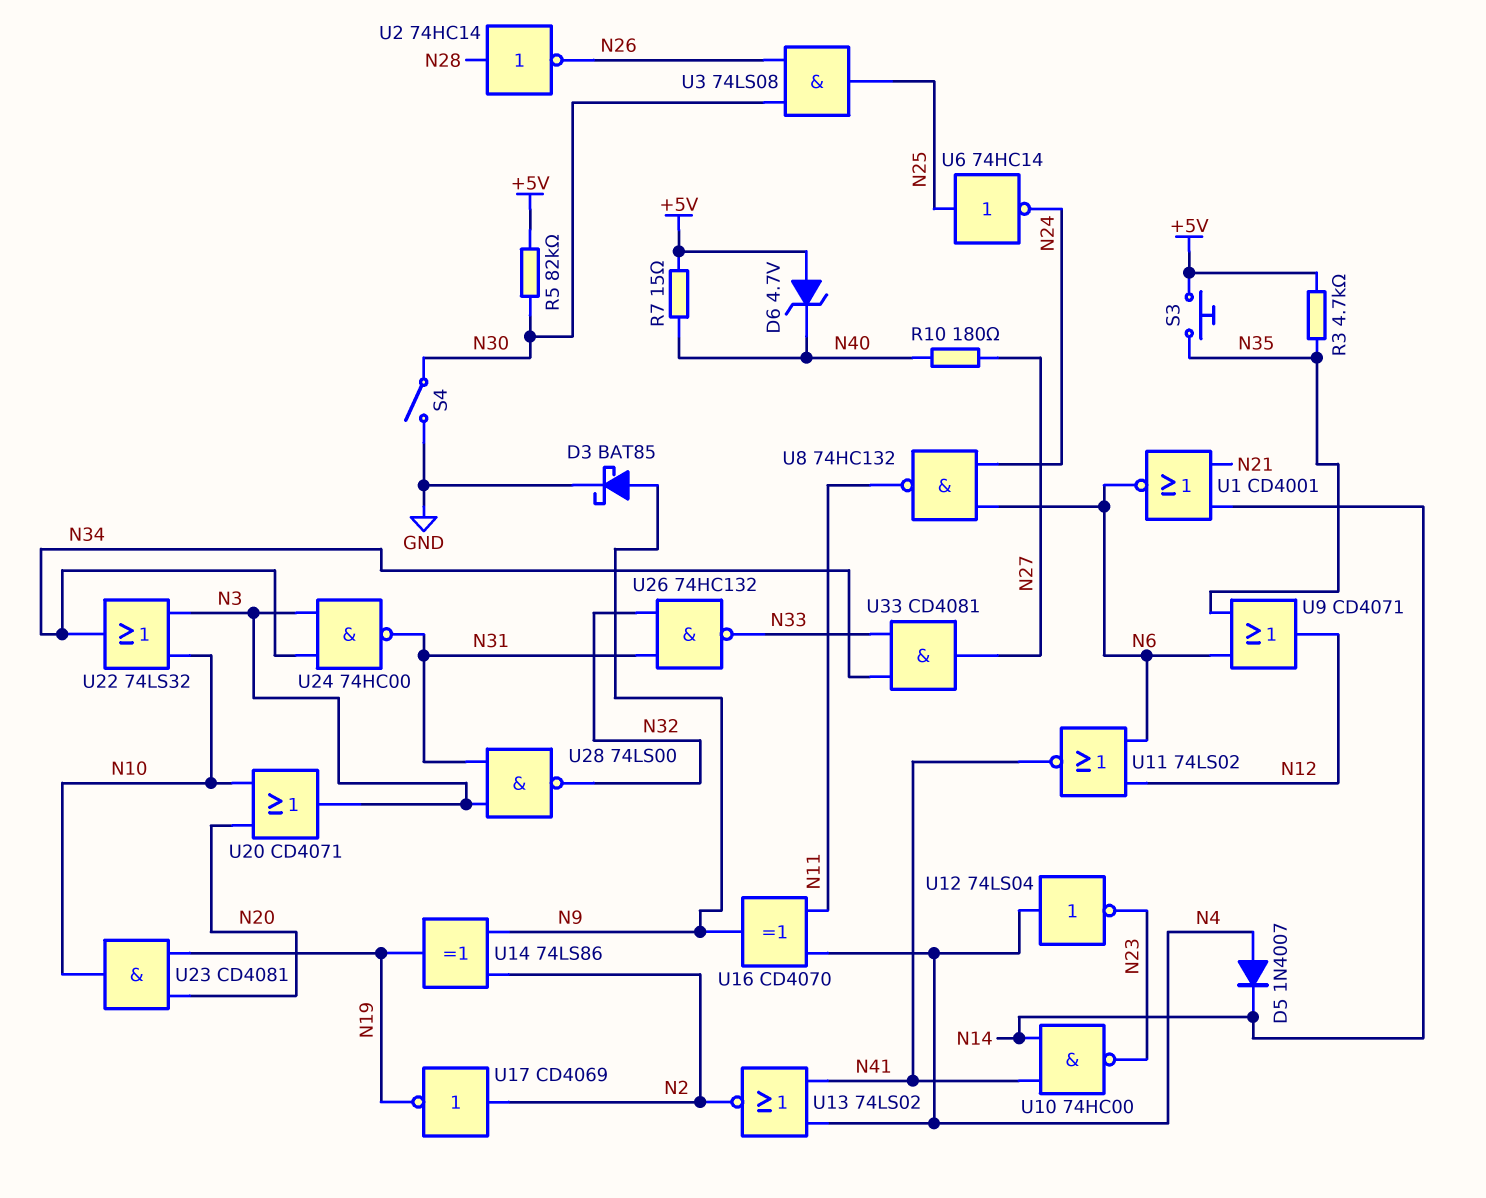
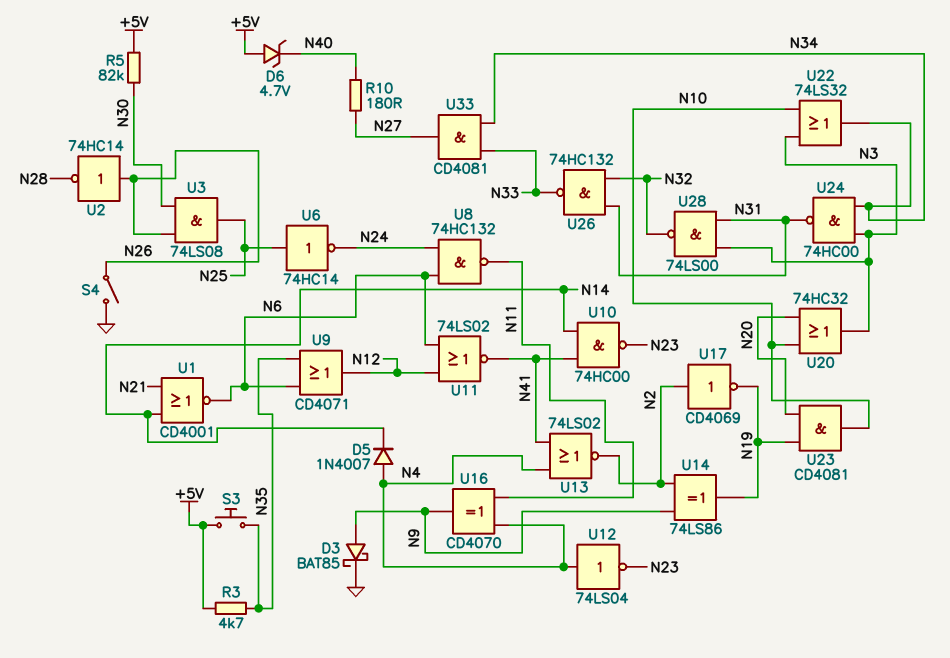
R7: 15 (+5V, N40) -> none
S4: switch (GND, N30) -> switch (GND, N26)
U2: NOT 74HC14 (in N28, out N26) -> NOT 74HC14 (in N26, out N28)
U20: OR CD4071 (in N10, in N20, out N3) -> OR 74HC32 (in N10, in N20, out N3)

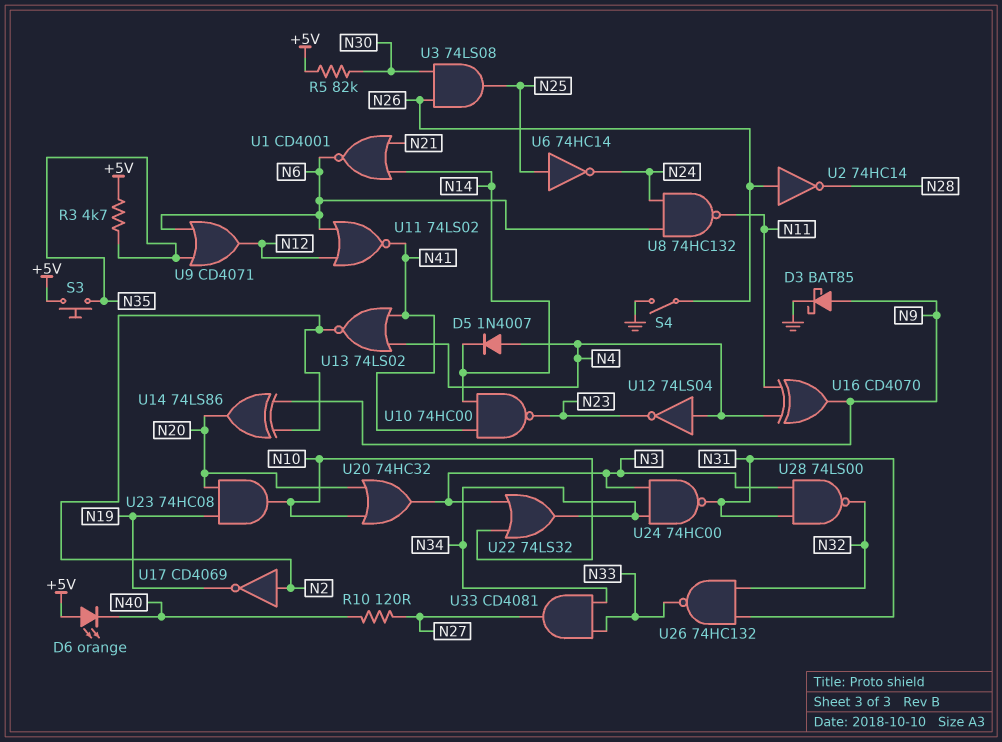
D6: zener 4.7V (A +5V, K N40) -> LED orange (A +5V, K N40)
R10: 180 (N27, N40) -> 120 (N27, N40)
U14: XOR 74LS86 (in N2, in N9, out N19) -> XOR 74LS86 (in N2, in N9, out N20)
U23: AND CD4081 (in N19, in N20, out N10) -> AND 74HC08 (in N19, in N20, out N10)

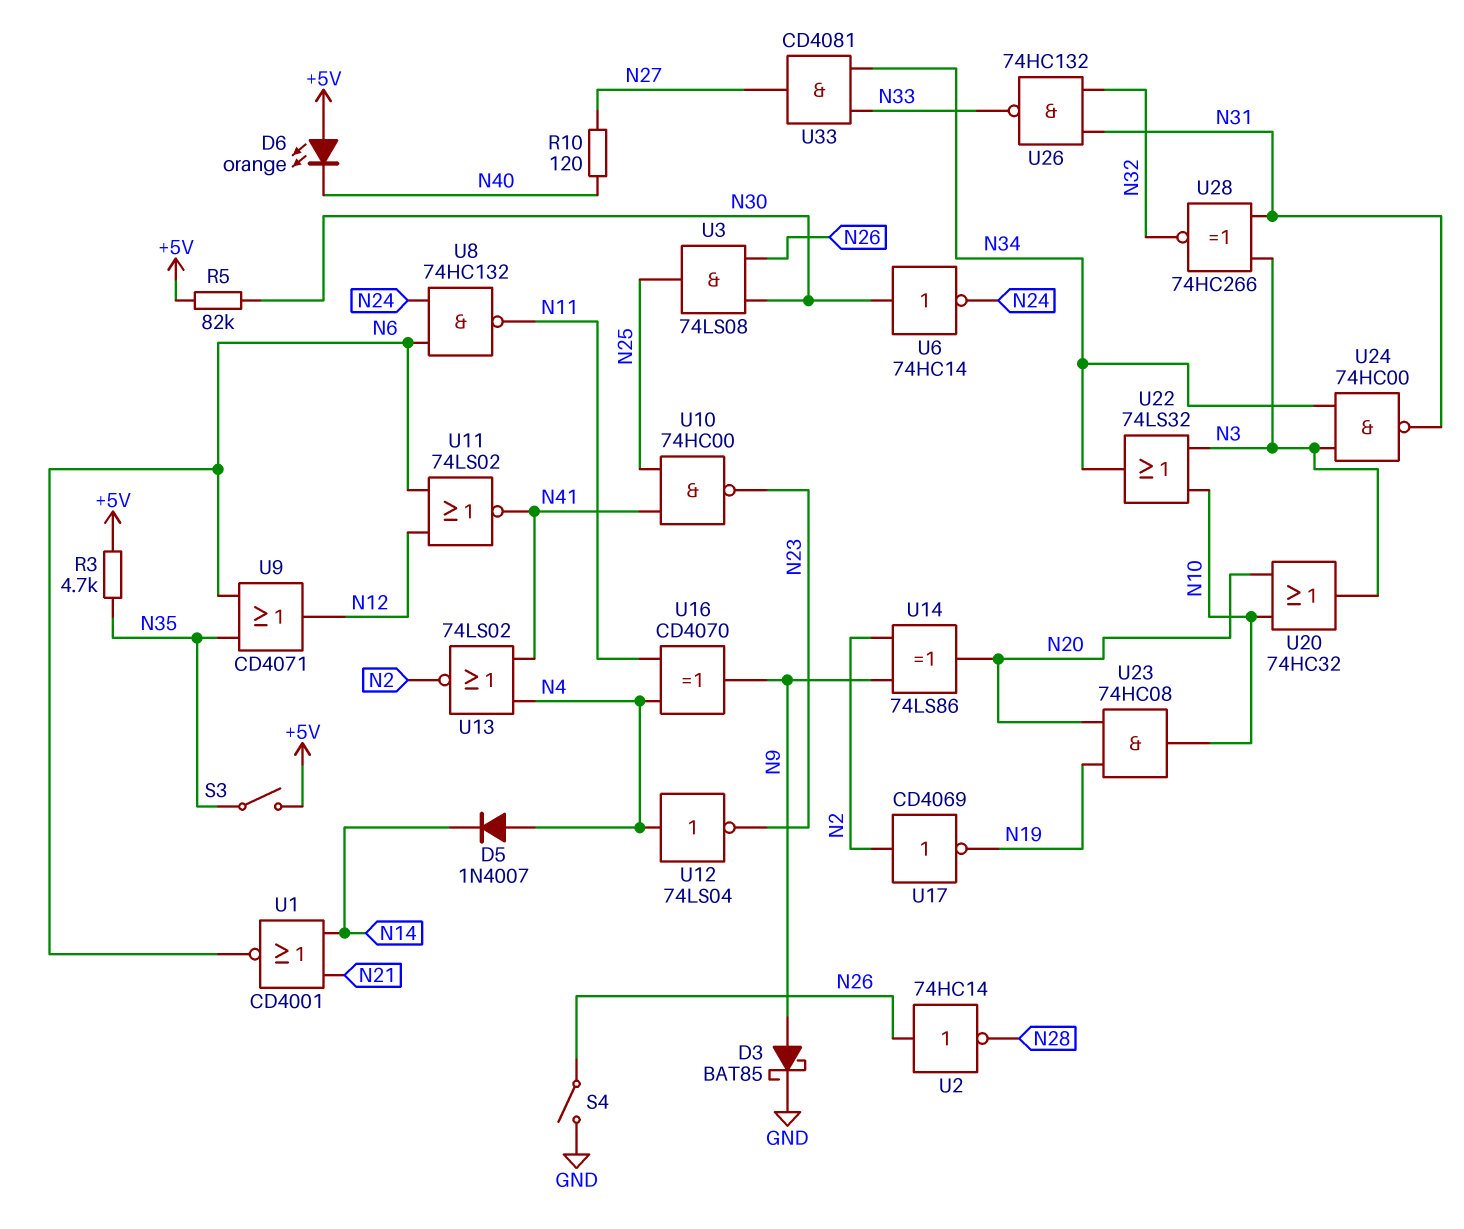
S3: button (+5V, N35) -> switch (+5V, N35)
U6: NOT 74HC14 (in N25, out N24) -> NOT 74HC14 (in N30, out N24)
U10: NAND 74HC00 (in N14, in N41, out N23) -> NAND 74HC00 (in N25, in N41, out N23)
U28: NAND 74LS00 (in N3, in N31, out N32) -> XNOR 74HC266 (in N3, in N31, out N32)

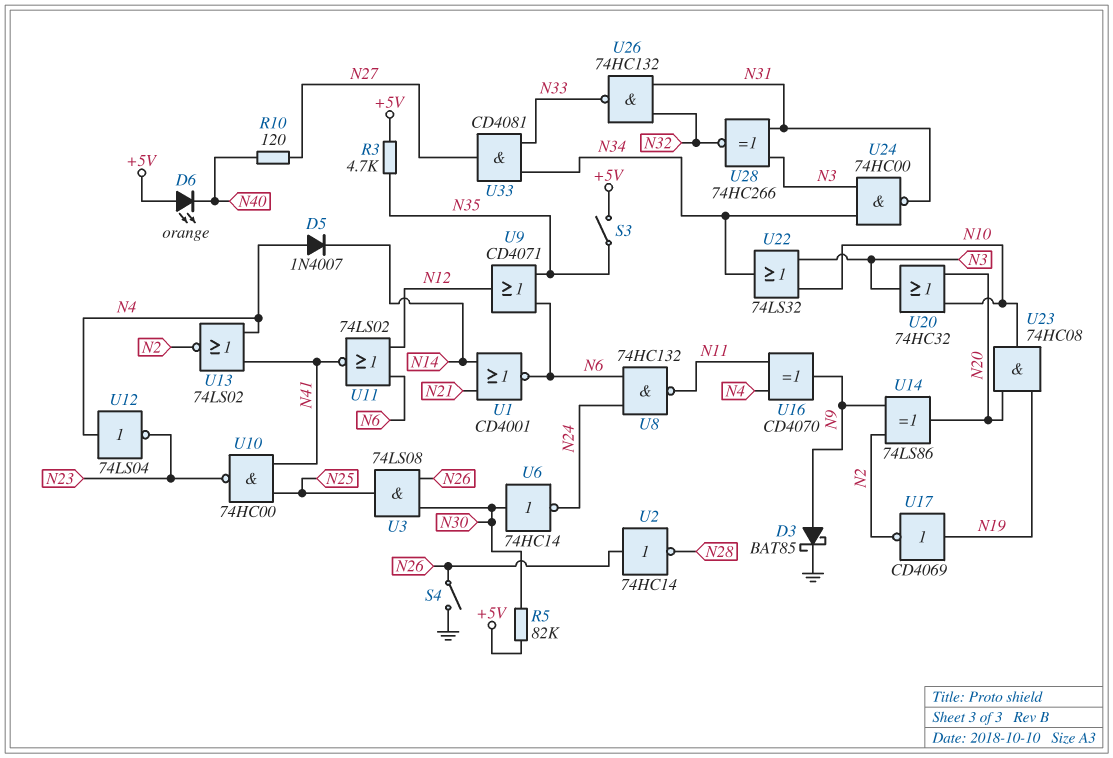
U17: NOT CD4069 (in N2, out N19) -> NOT CD4069 (in N19, out N2)

